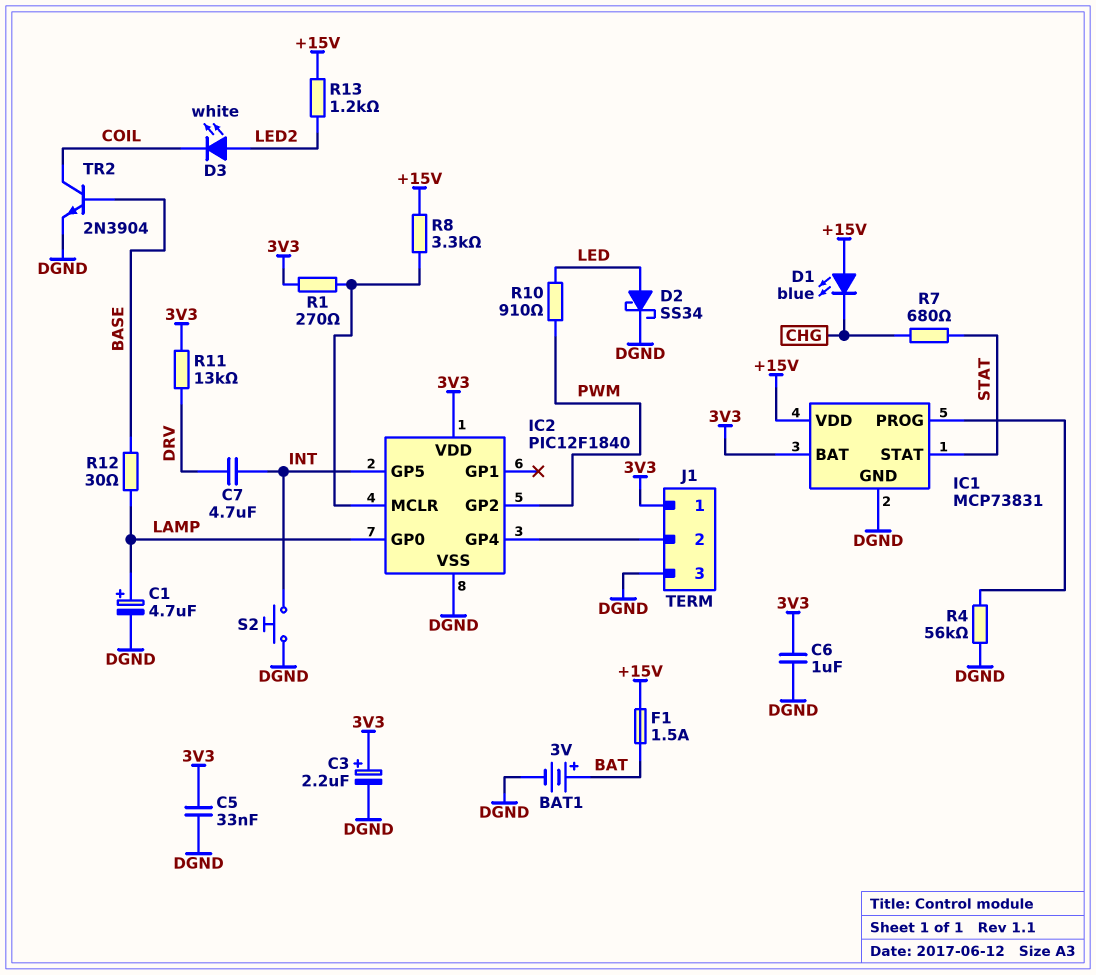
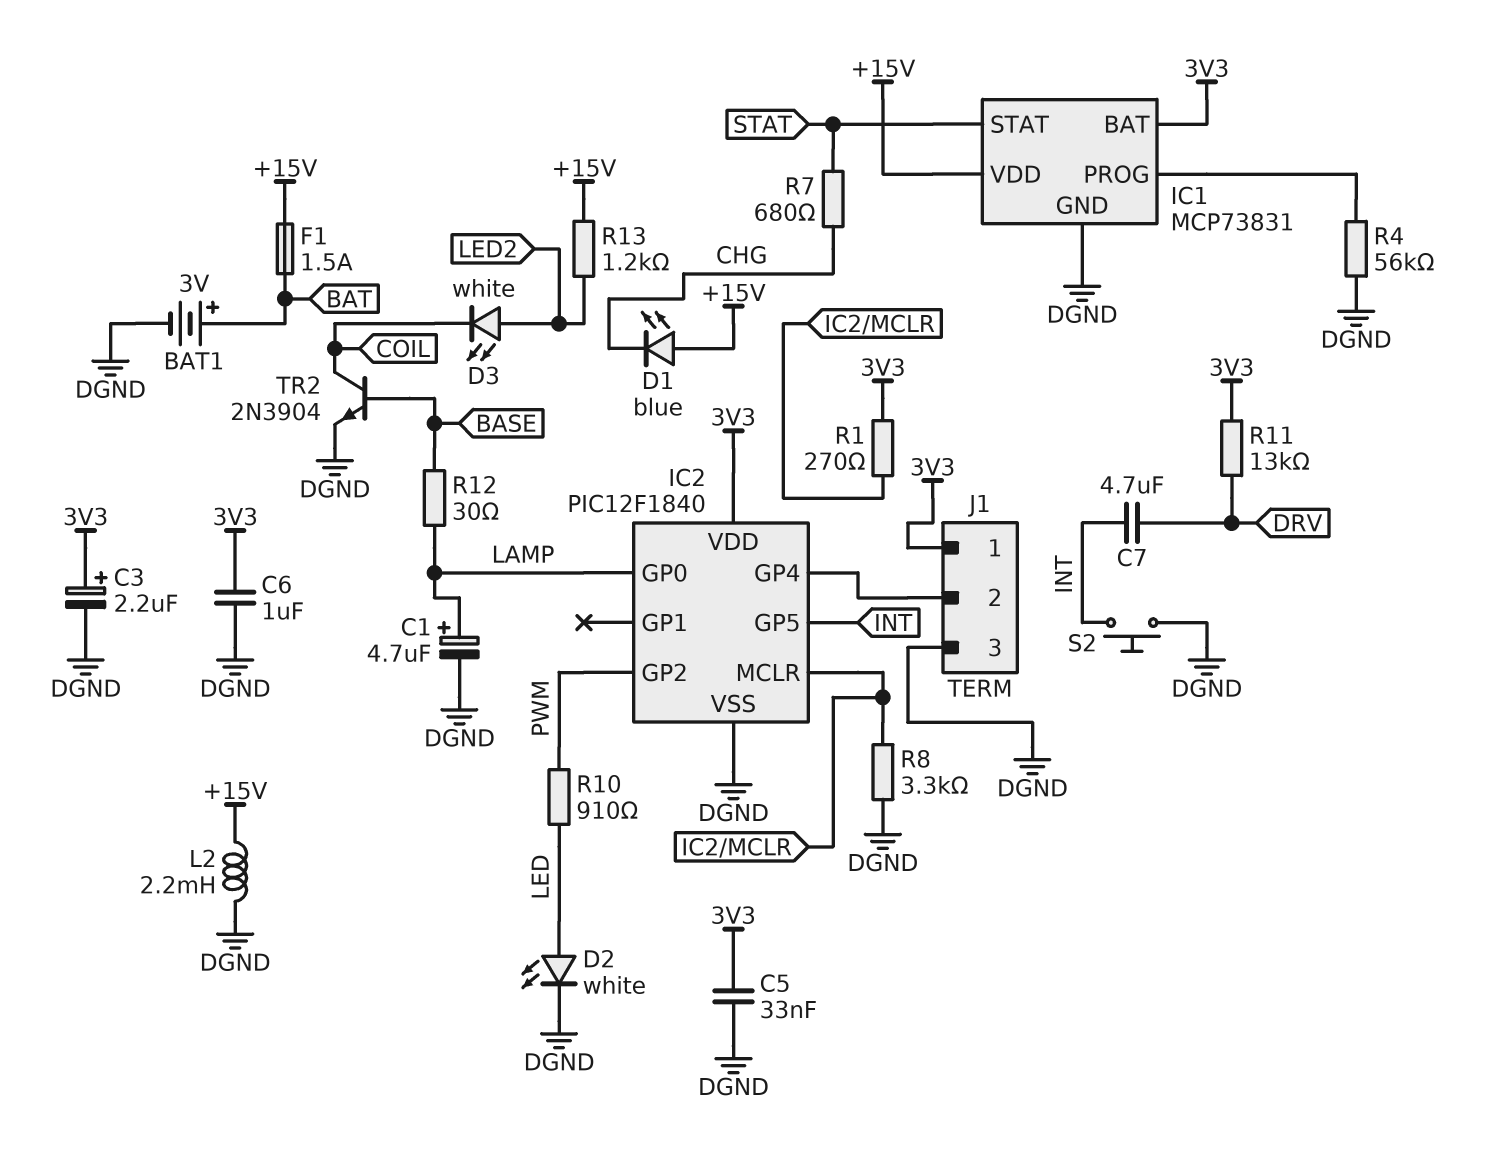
D2: schottky SS34 (A LED, K DGND) -> LED white (A LED, K DGND)
L2: none -> 2.2mH (+15V, DGND)
R8: 3.3k (+15V, IC2/MCLR) -> 3.3k (DGND, IC2/MCLR)

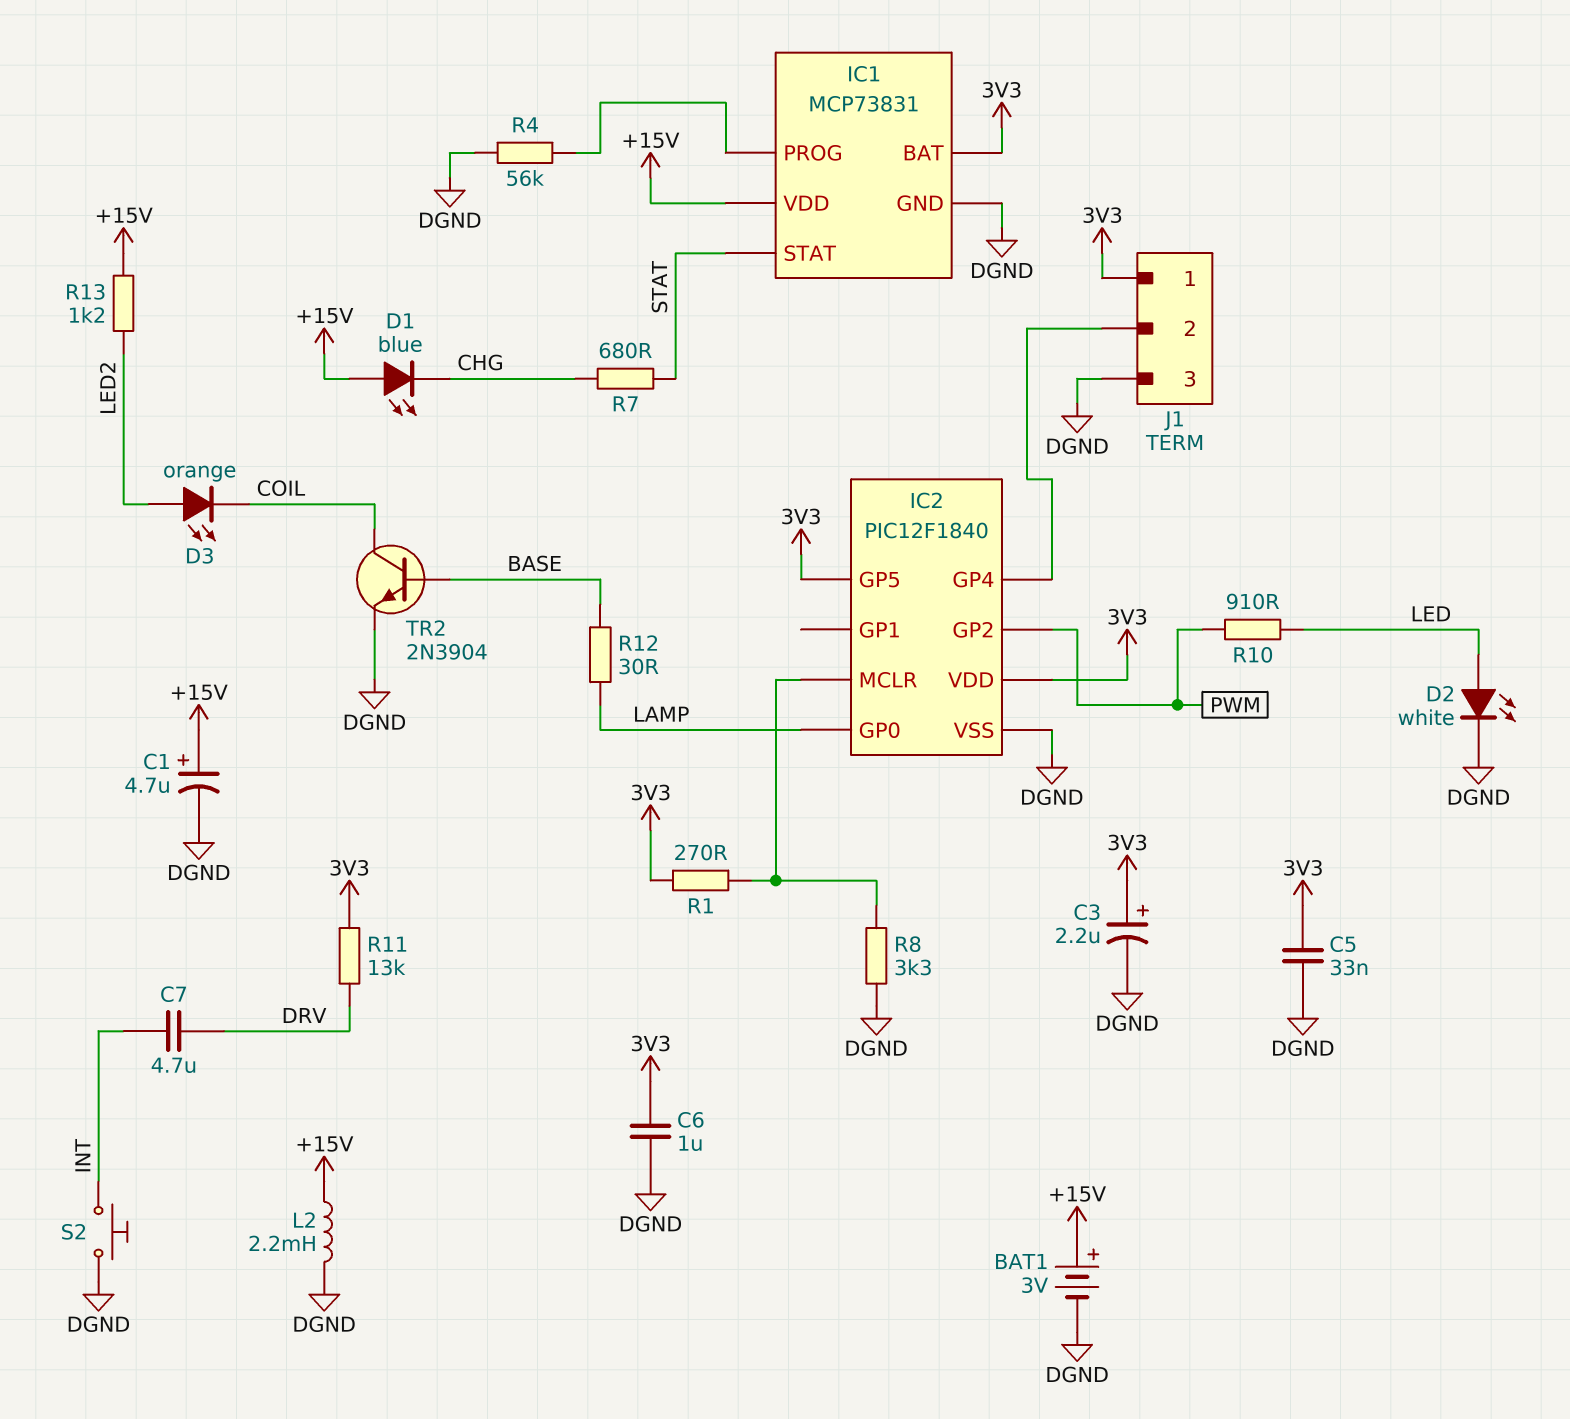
BAT1: 3V (plus BAT, minus DGND) -> 3V (plus +15V, minus DGND)
C1: 4.7uF (plus LAMP, minus DGND) -> 4.7uF (plus +15V, minus DGND)
D3: LED white (A LED2, K COIL) -> LED orange (A LED2, K COIL)
F1: 1.5A (+15V, BAT) -> none
IC2 pin GP5: INT -> 3V3

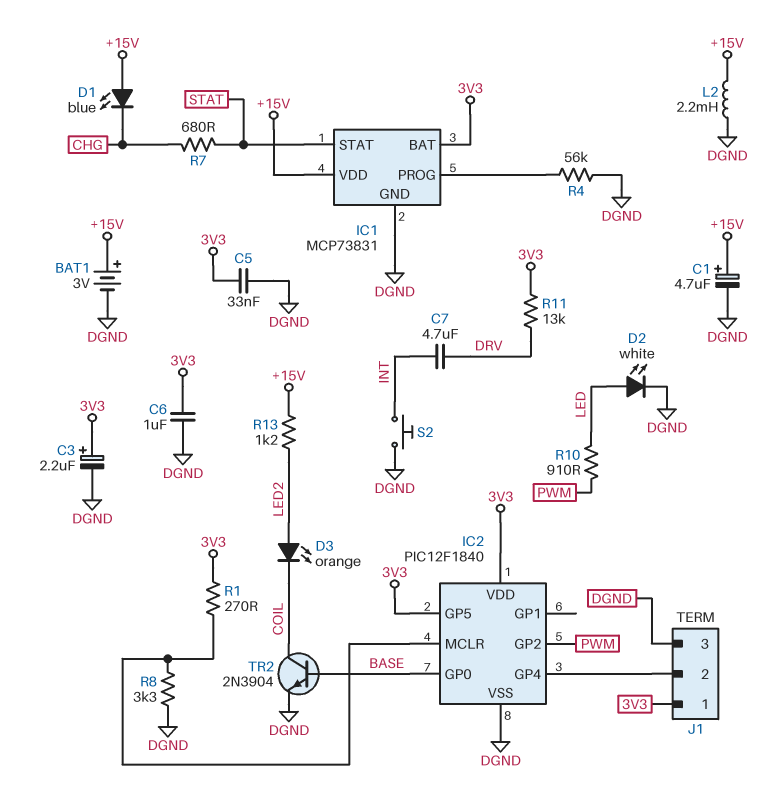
IC2 pin GP0: LAMP -> BASE
R12: 30 (BASE, LAMP) -> none

